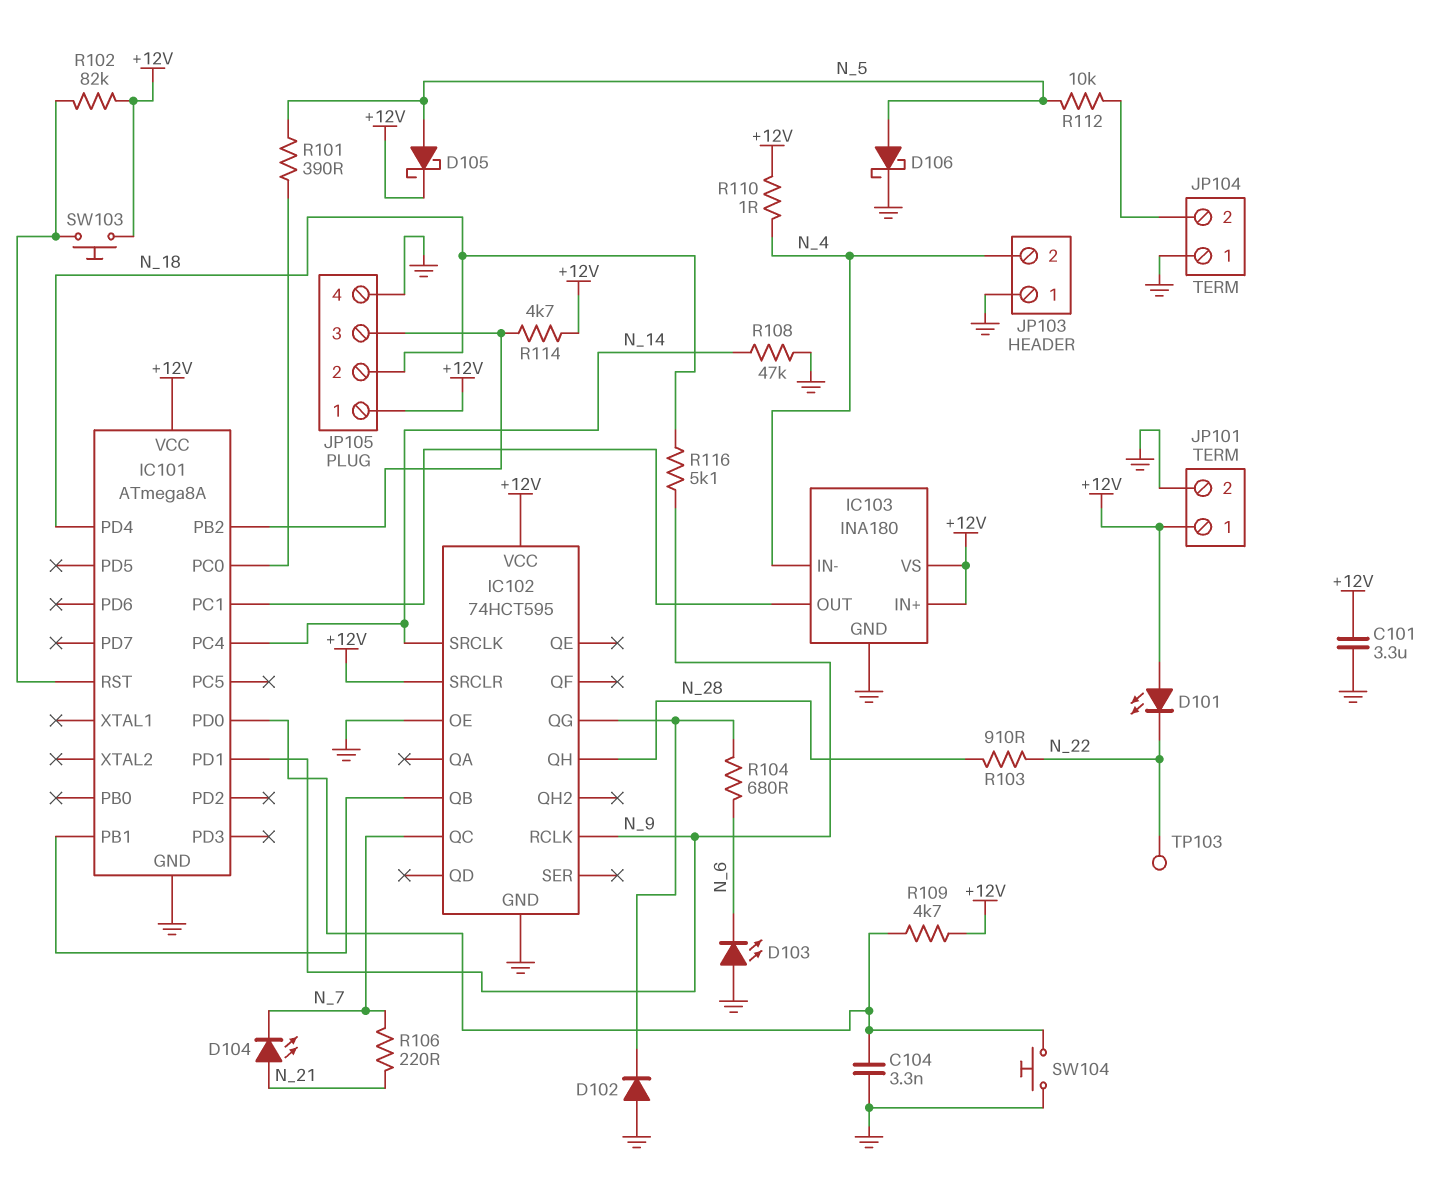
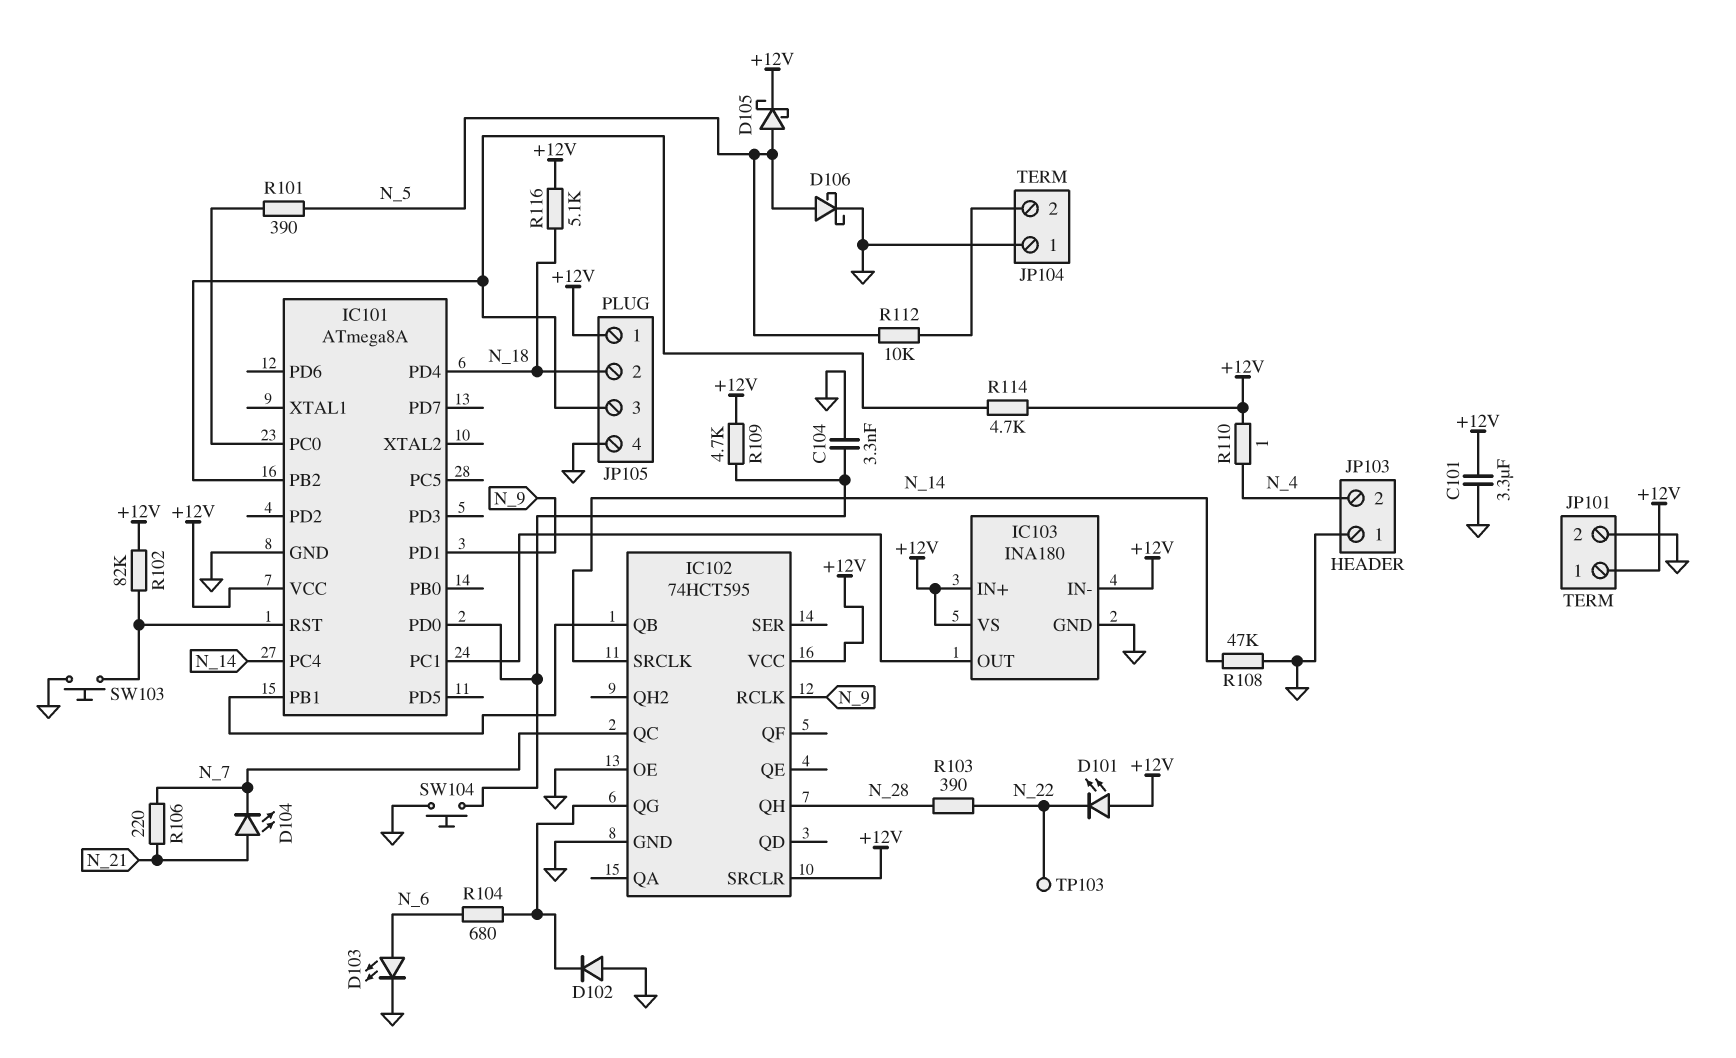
D103: LED (A GND, K N_6) -> LED (A N_6, K GND)
IC103 pin IN-: N_4 -> +12V
R103: 910 (N_22, N_28) -> 390 (N_22, N_28)
R116: 5.1k (N_9, N_18) -> 5.1k (+12V, N_18)
SW103: button (+12V, IC101/RST) -> button (GND, IC101/RST)

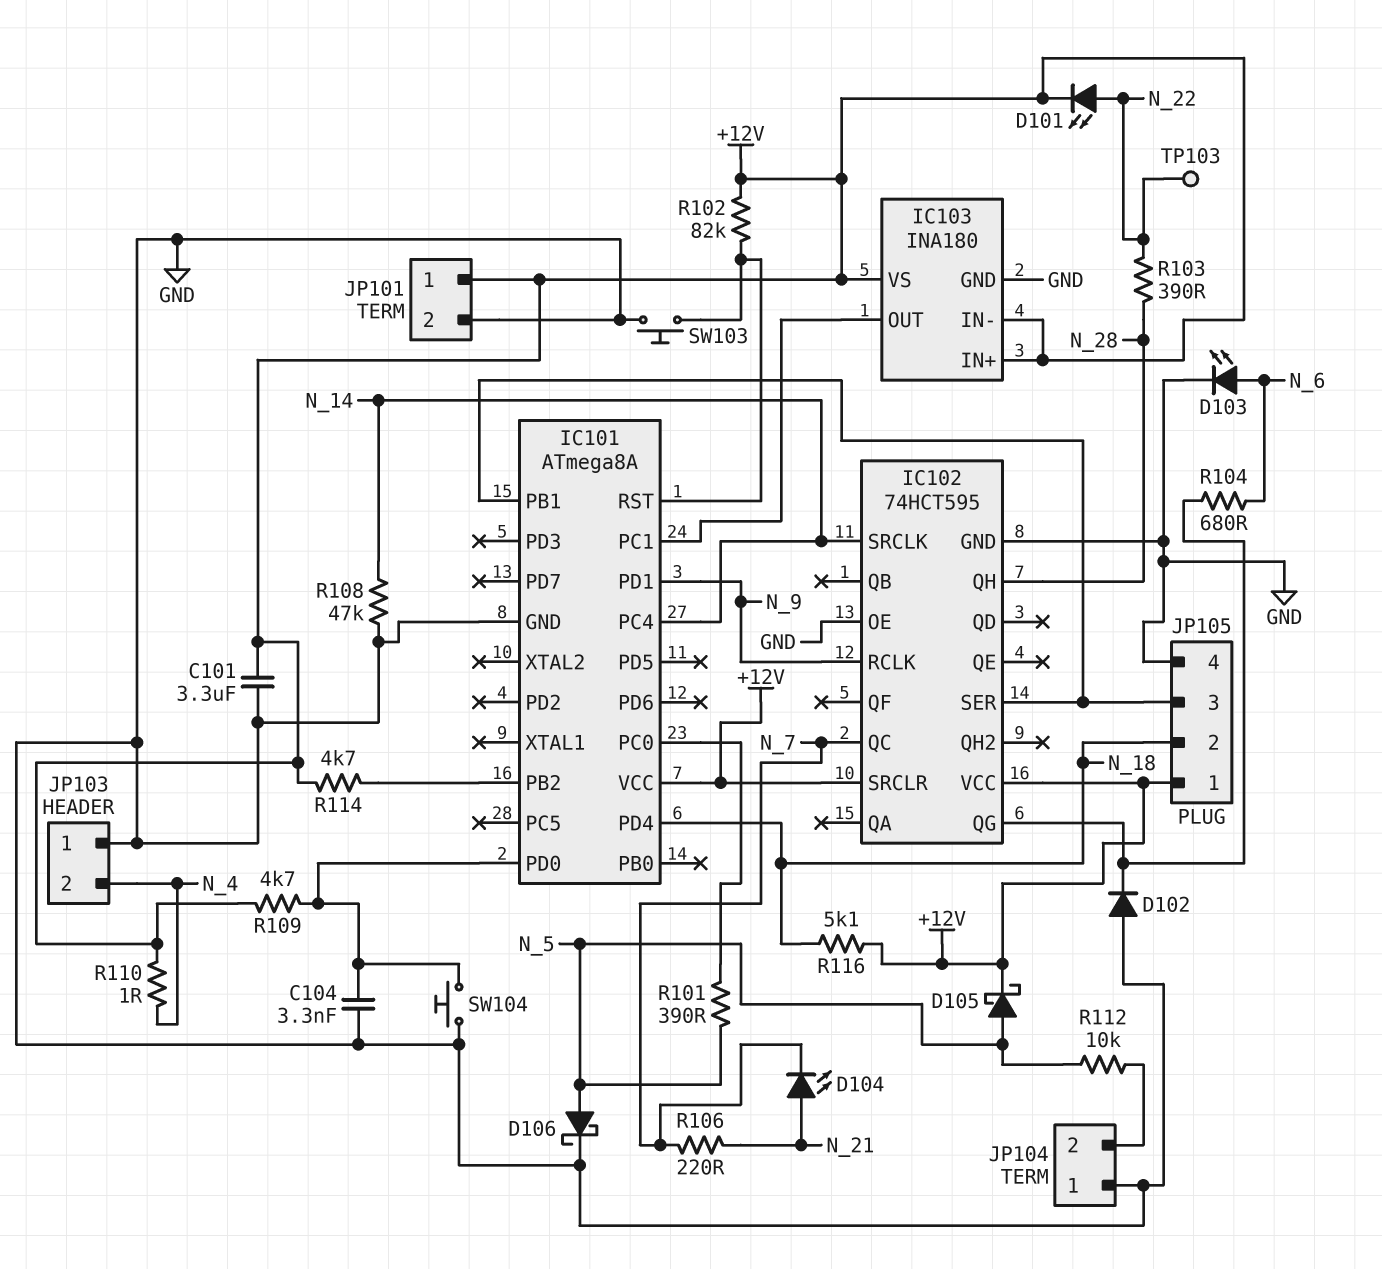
D101: LED (A +12V, K N_22) -> LED (A N_22, K +12V)
IC102 pin QB: IC101/PB1 -> none
IC102 pin SER: none -> IC101/PB1
JP105 pin 3: IC101/PB2 -> IC101/PB1

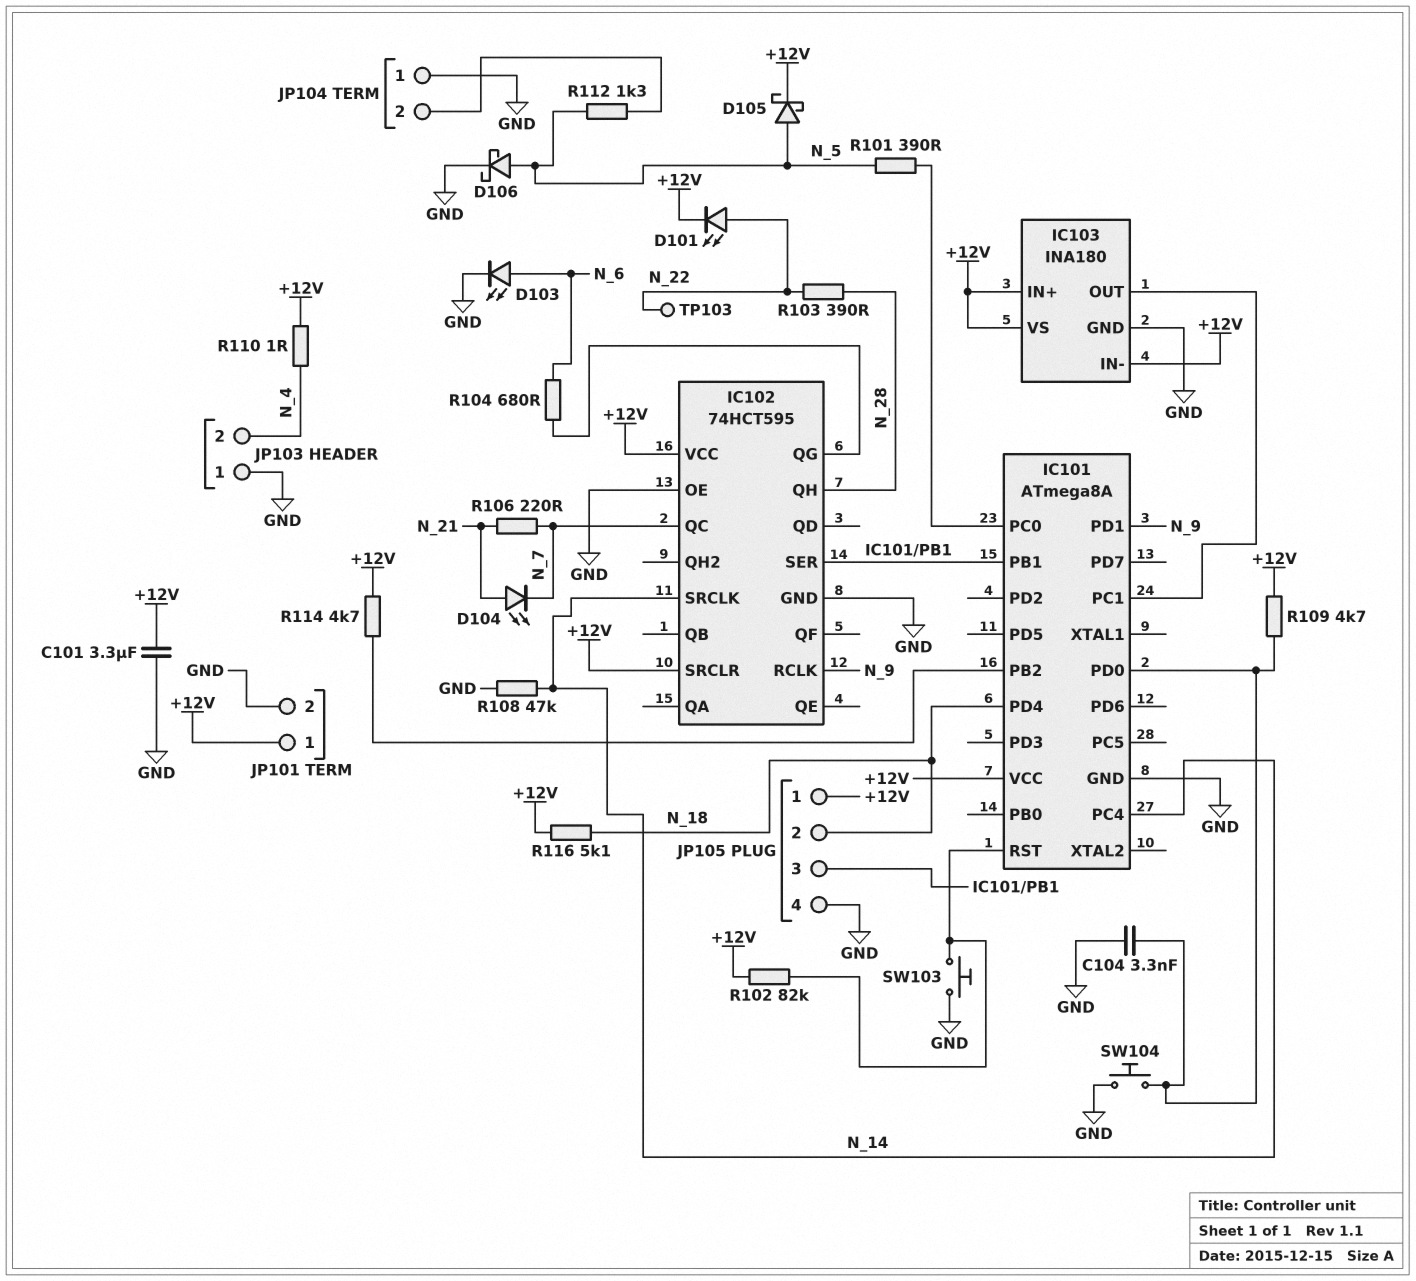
D102: diode (A GND, K IC102/QG) -> none
R112: 10k (JP104/2, N_5) -> 1.3k (JP104/2, N_5)

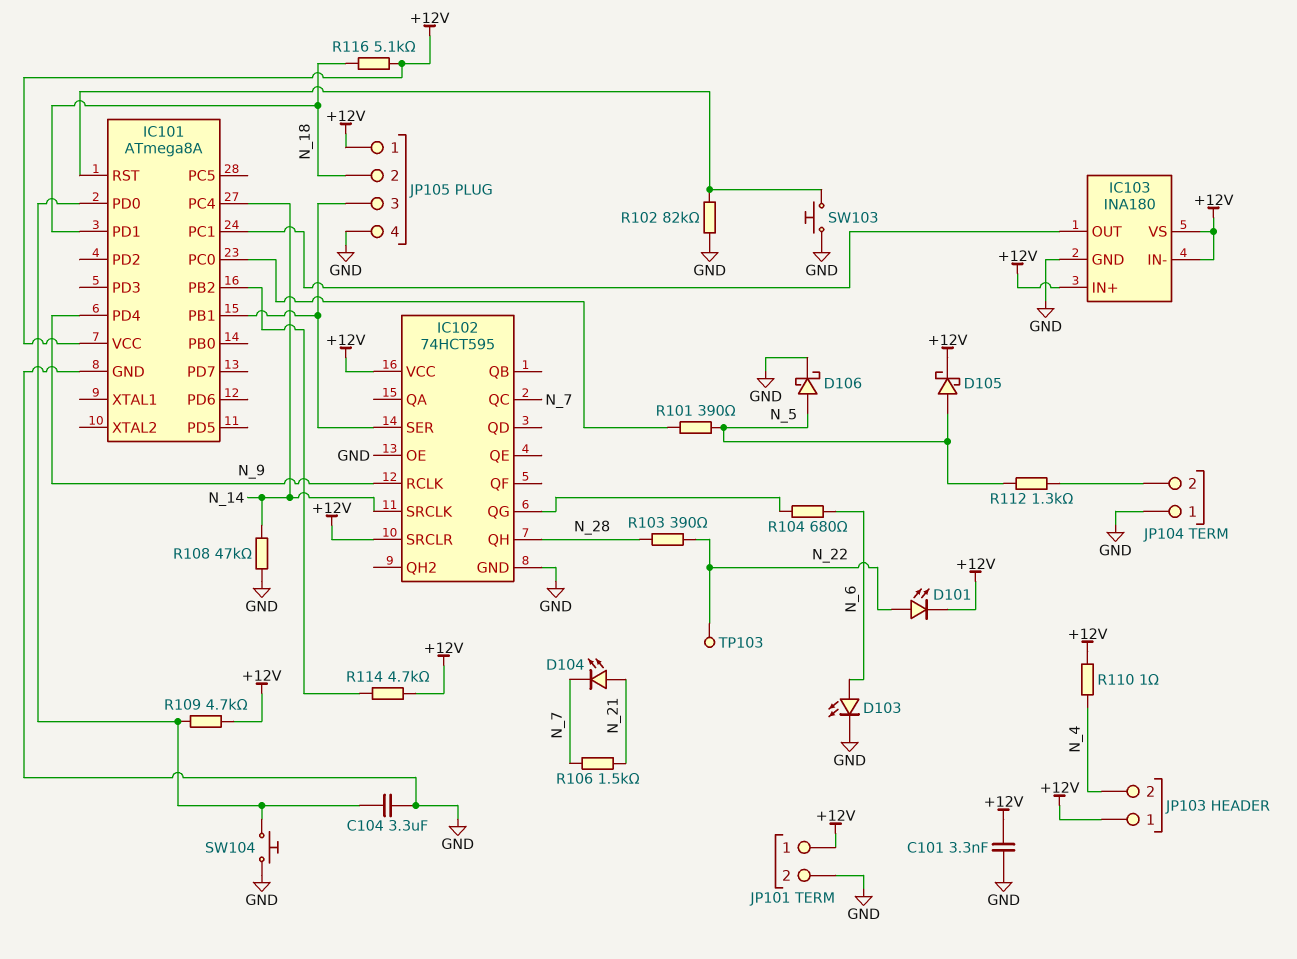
C101: 3.3uF (+12V, GND) -> 3.3nF (+12V, GND)
C104: 3.3nF (GND, IC101/PD0) -> 3.3uF (GND, IC101/PD0)
IC101 pin PD1: N_9 -> N_18
IC101 pin PD4: N_18 -> N_9
JP103 pin 1: GND -> +12V
R102: 82k (+12V, IC101/RST) -> 82k (GND, IC101/RST)
R106: 220 (N_7, N_21) -> 1.5k (N_7, N_21)

